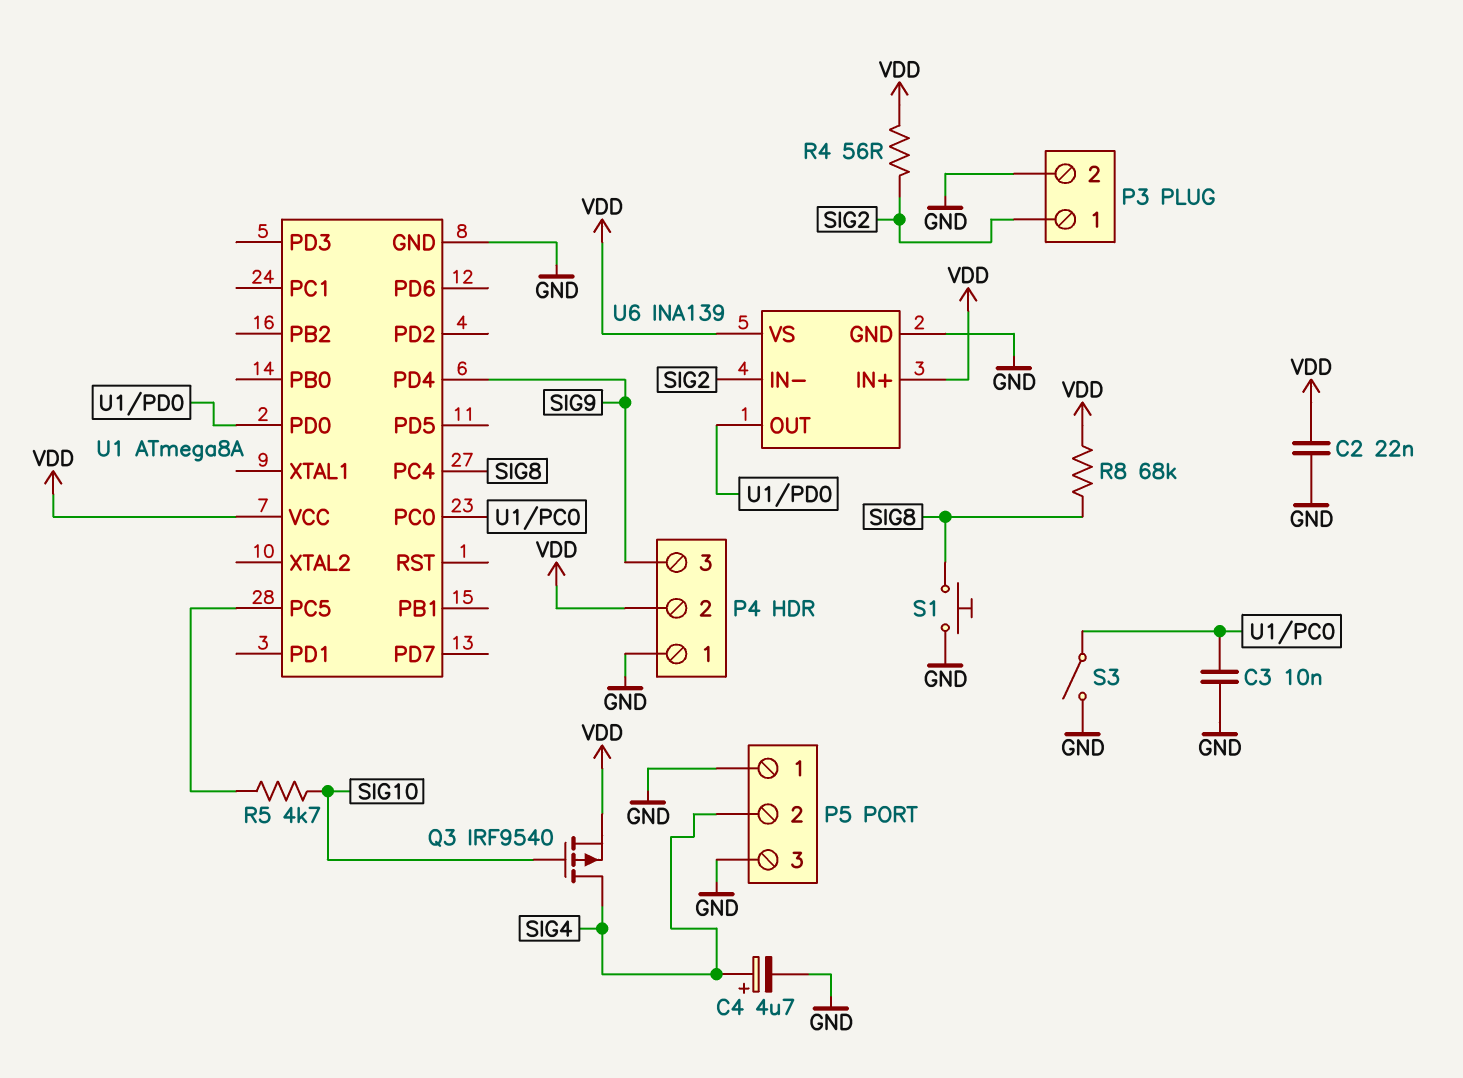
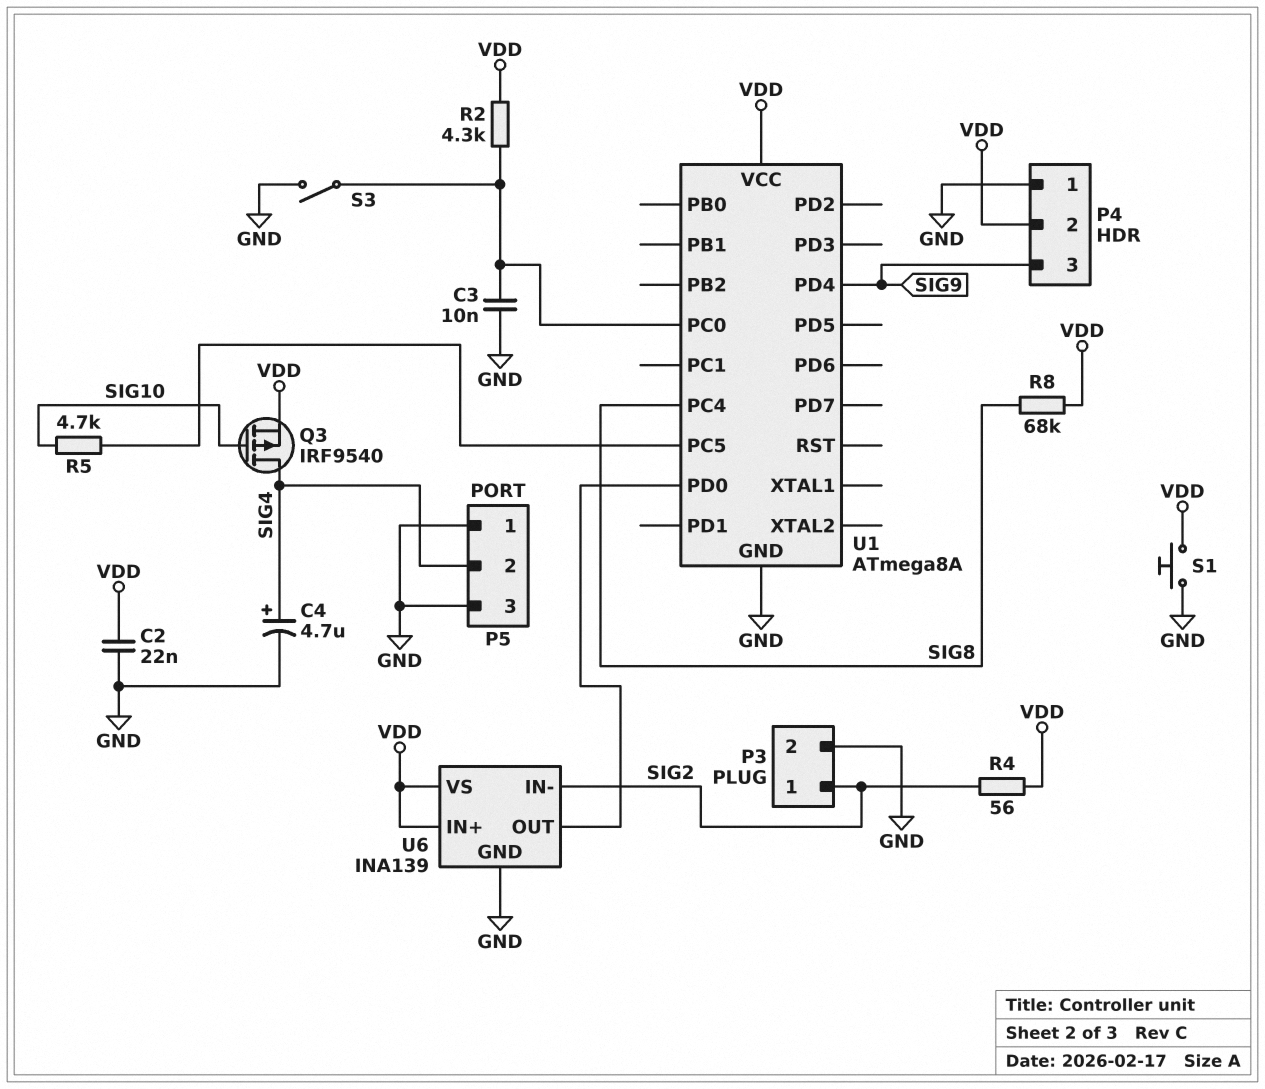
R2: none -> 4.3k (U1/PC0, VDD)
S1: button (GND, SIG8) -> button (GND, VDD)

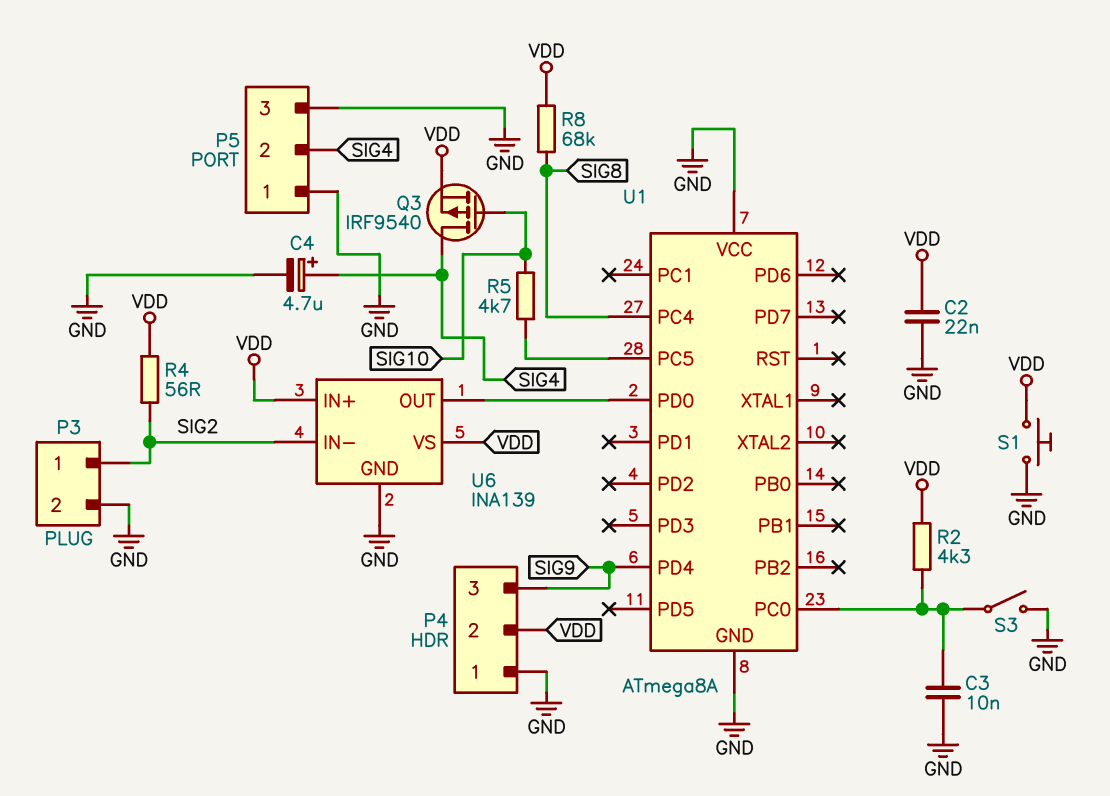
U1 pin VCC: VDD -> GND

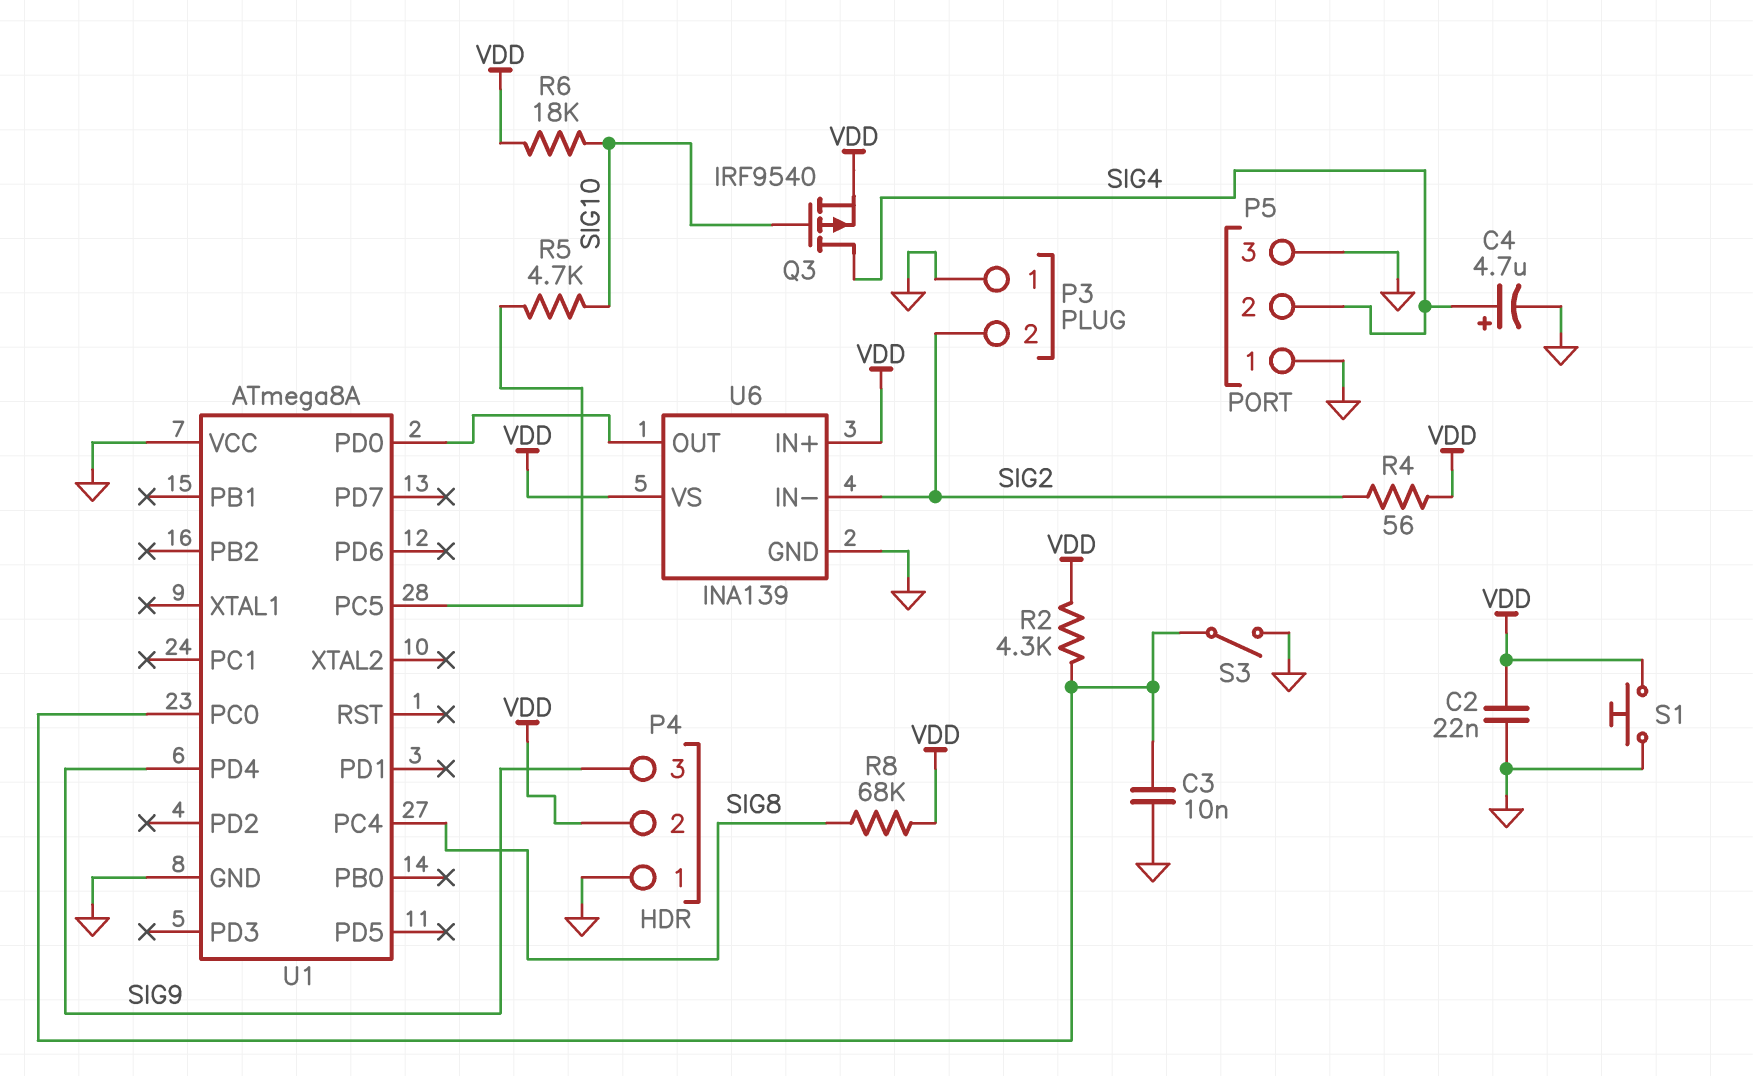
P3 pin 1: SIG2 -> GND
P3 pin 2: GND -> SIG2
R6: none -> 18k (SIG10, VDD)

